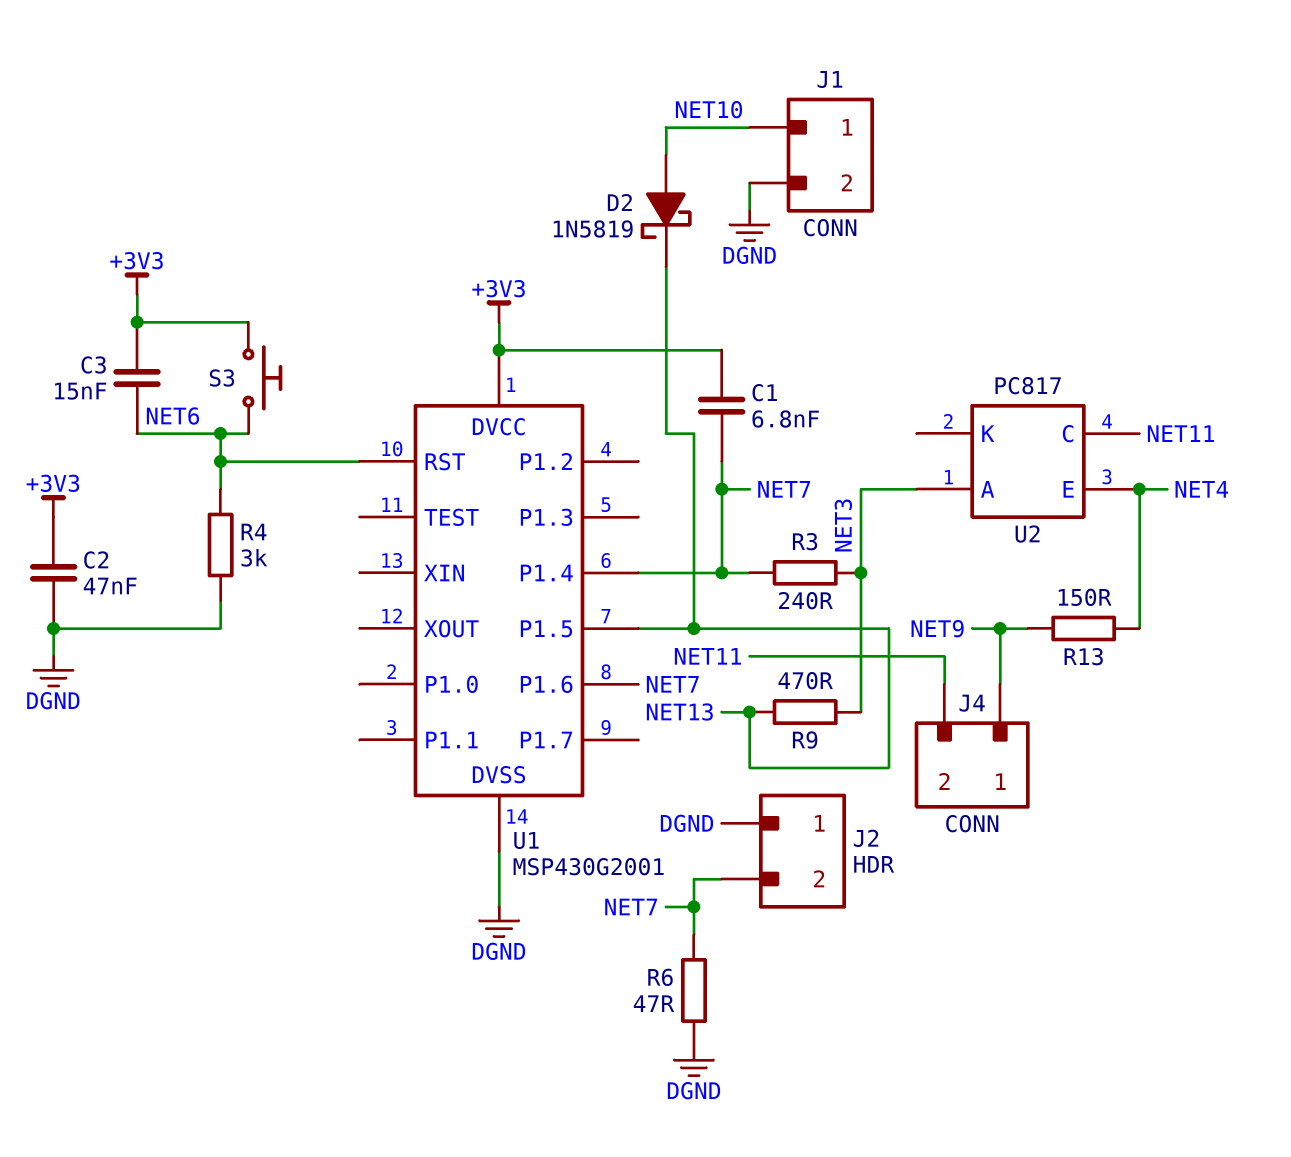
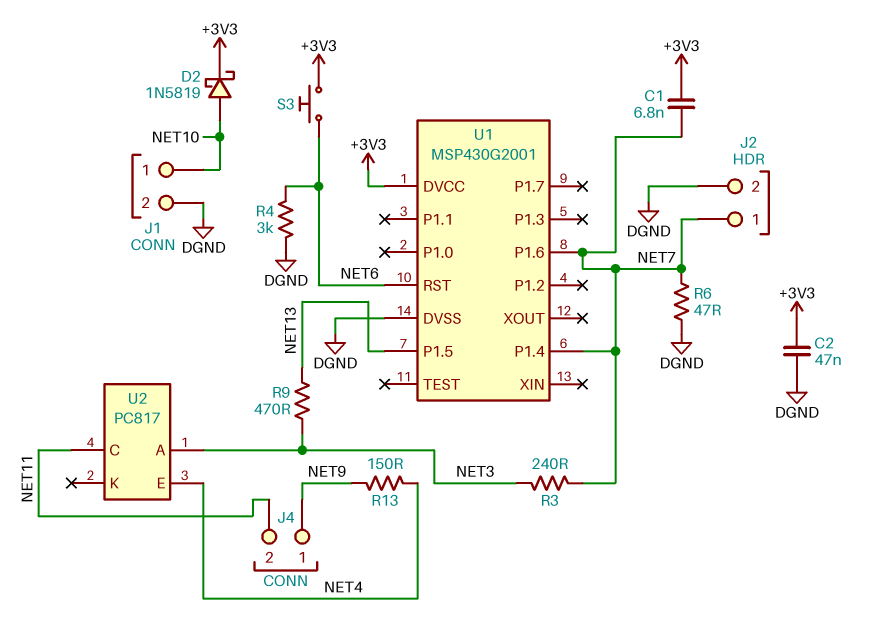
C3: 15nF (+3V3, NET6) -> none
D2: schottky 1N5819 (A NET10, K NET13) -> schottky 1N5819 (A NET10, K +3V3)
J2 pin 1: DGND -> NET7
J2 pin 2: NET7 -> DGND

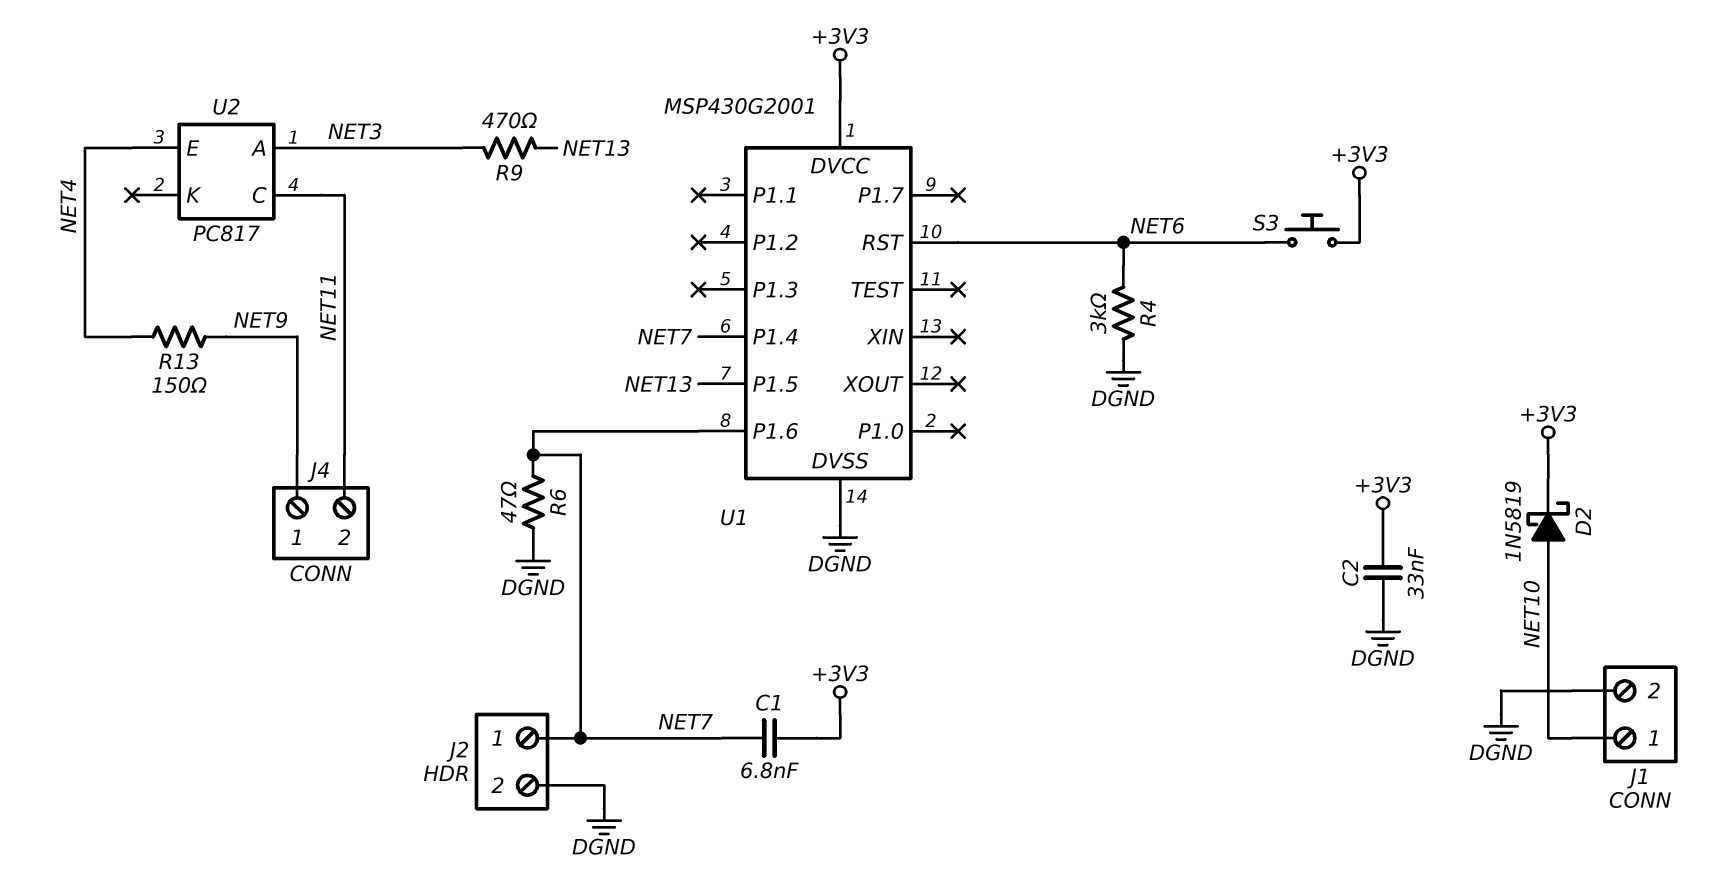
C2: 47nF (+3V3, DGND) -> 33nF (+3V3, DGND)
R3: 240 (NET3, NET7) -> none

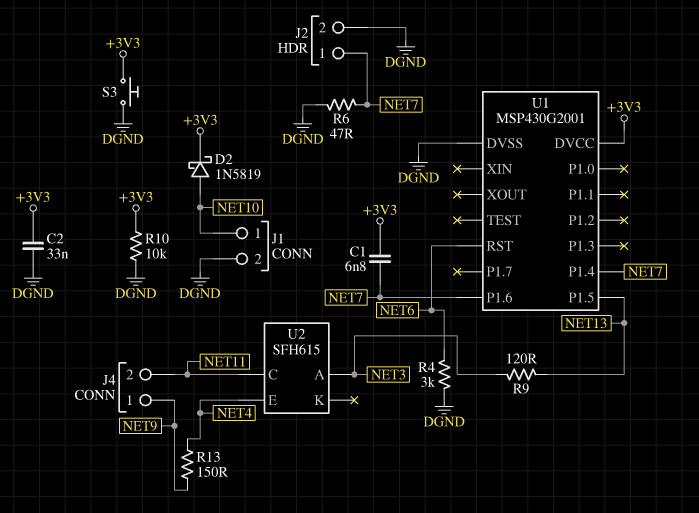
R9: 470 (NET3, NET13) -> 120 (NET3, NET13)
R10: none -> 10k (+3V3, DGND)
S3: button (+3V3, NET6) -> button (+3V3, DGND)
U2: PC817 -> SFH615

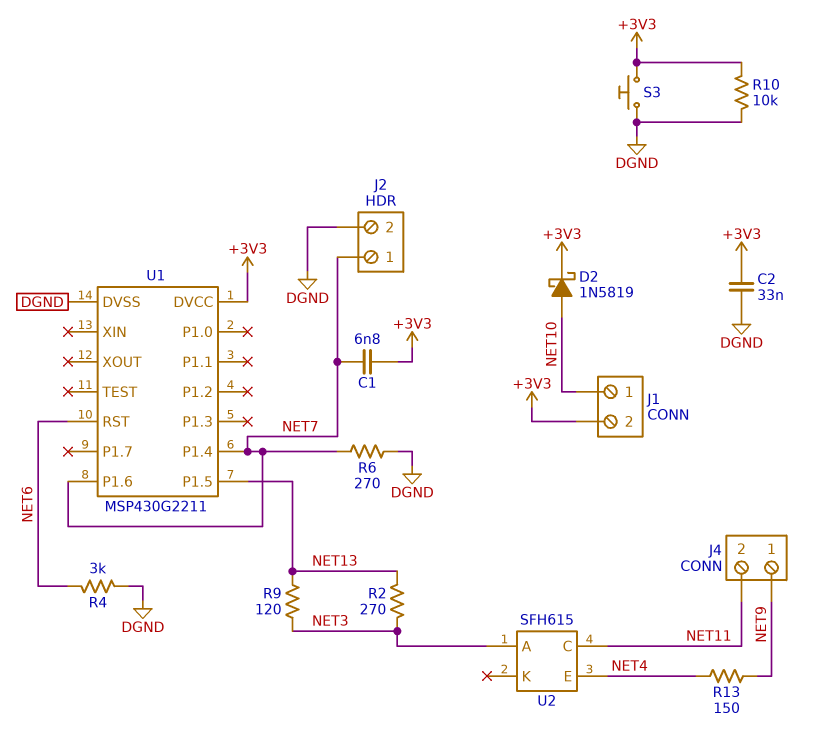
J1 pin 2: DGND -> +3V3
R2: none -> 270 (NET3, NET13)
R6: 47 (DGND, NET7) -> 270 (DGND, NET7)
U1: MSP430G2001 -> MSP430G2211

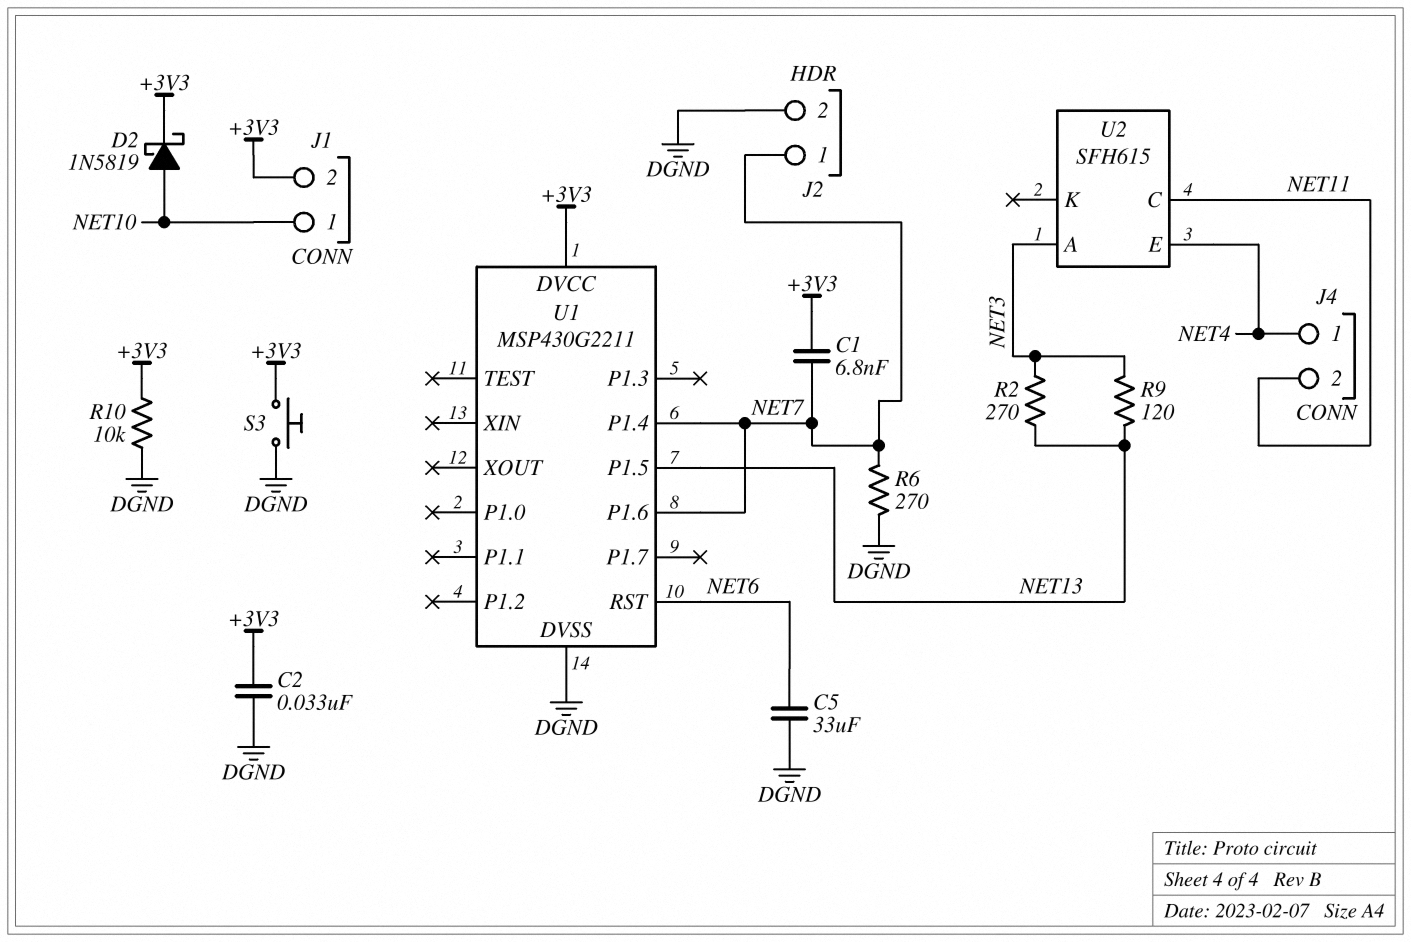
C5: none -> 33uF (DGND, NET6)
J4 pin 1: NET9 -> NET4
R4: 3k (DGND, NET6) -> none
R13: 150 (NET4, NET9) -> none

